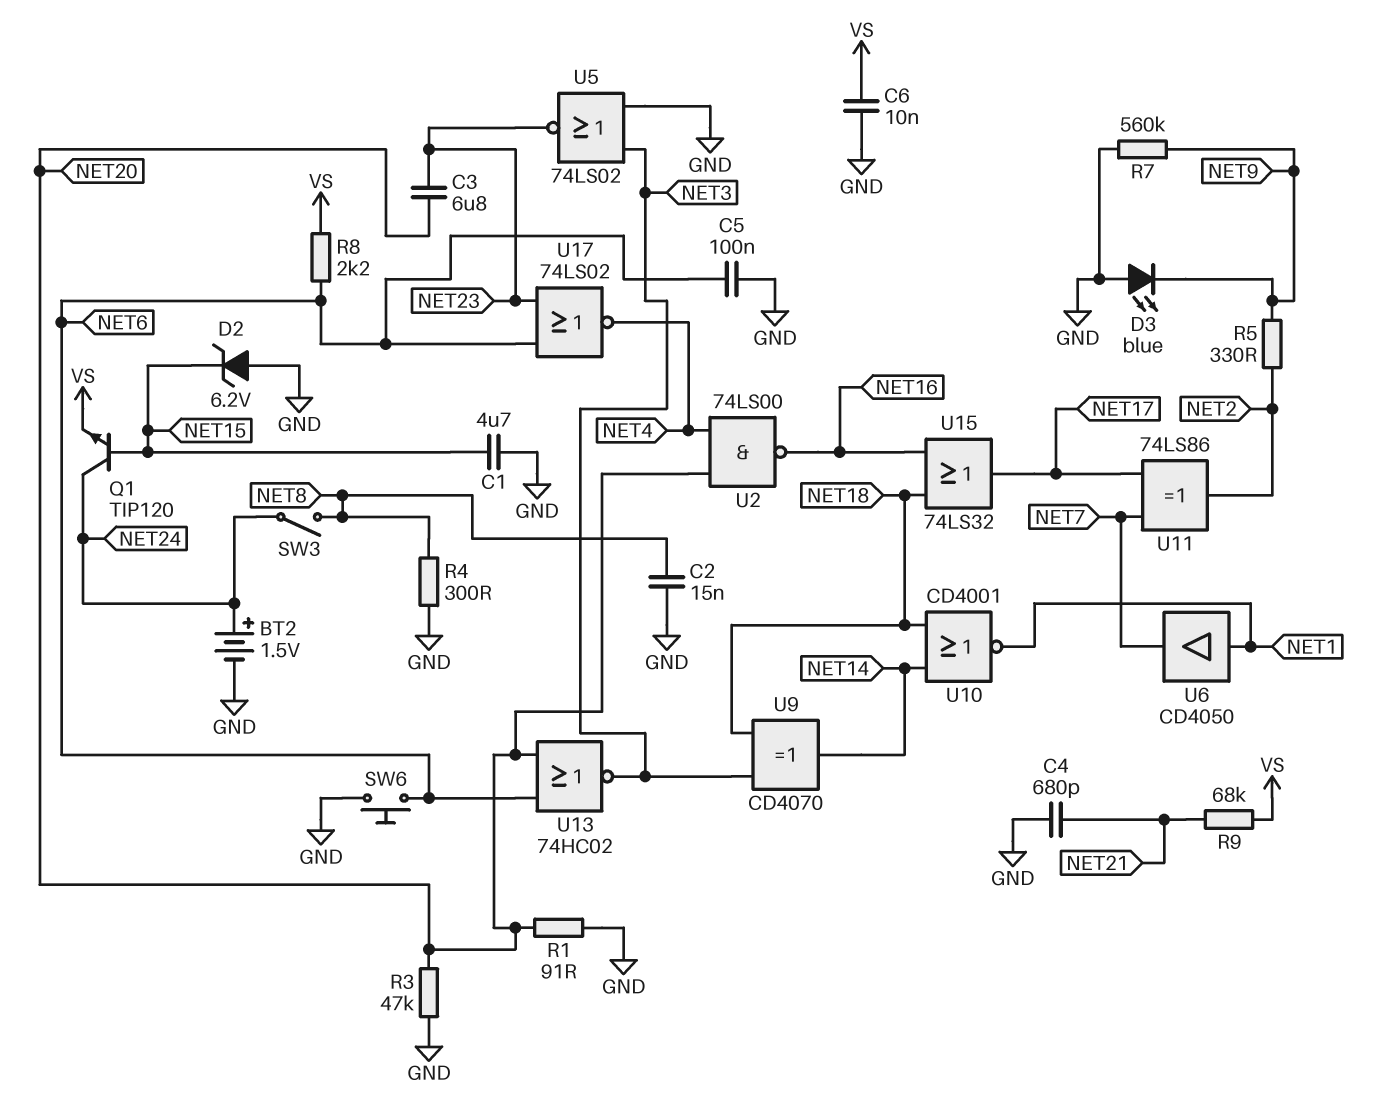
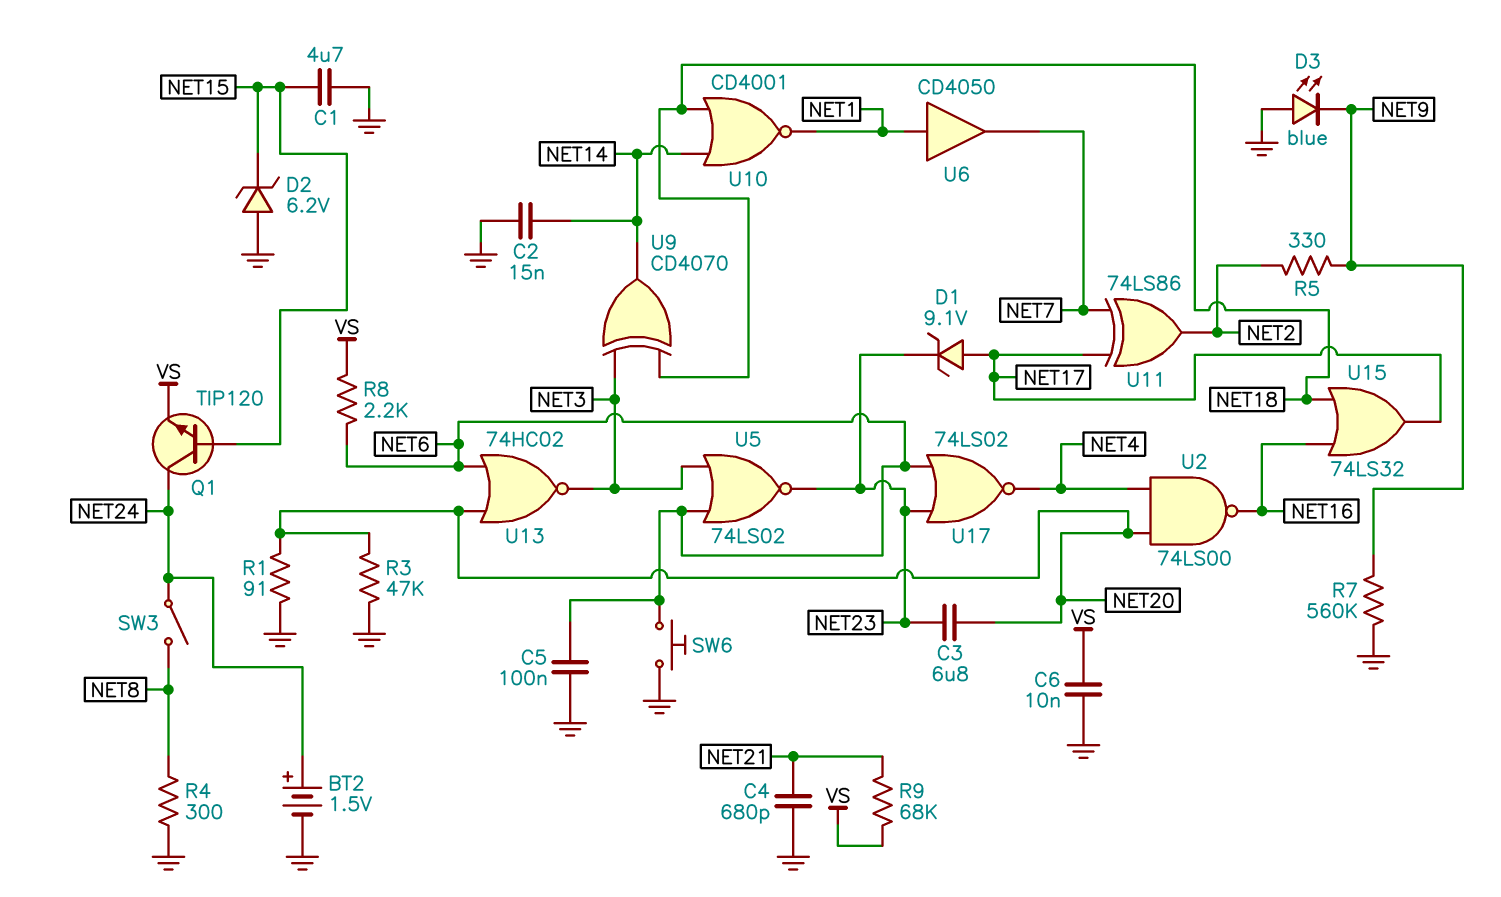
C2: 15nF (GND, NET8) -> 15nF (GND, NET14)
D1: none -> zener 9.1V (A NET17, K NET23)
U5: NOR 74LS02 (in GND, in NET3, out NET23) -> NOR 74LS02 (in NET3, in NET6, out NET23)

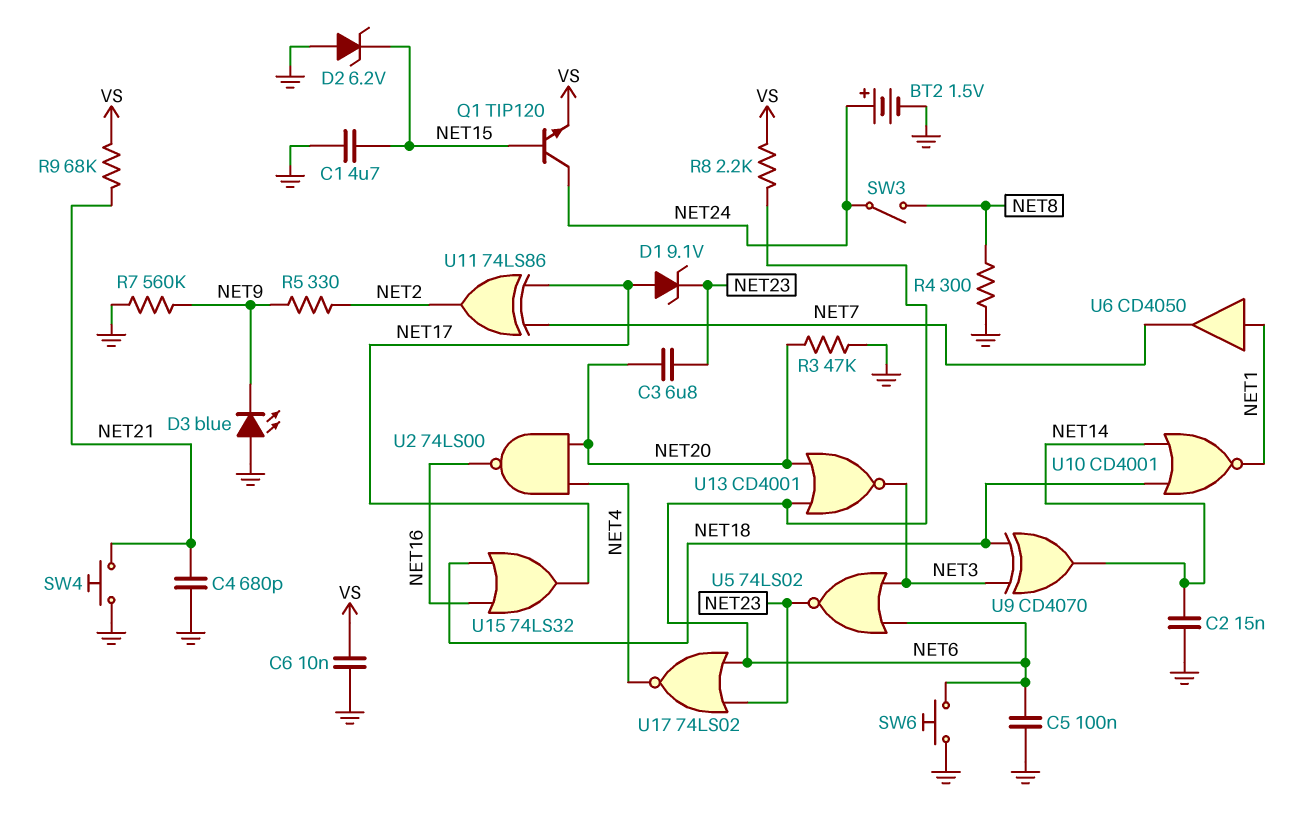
R1: 91 (GND, NET20) -> none
SW4: none -> button (GND, NET21)
U13: NOR 74HC02 (in NET6, in NET20, out NET3) -> NOR CD4001 (in NET6, in NET20, out NET3)

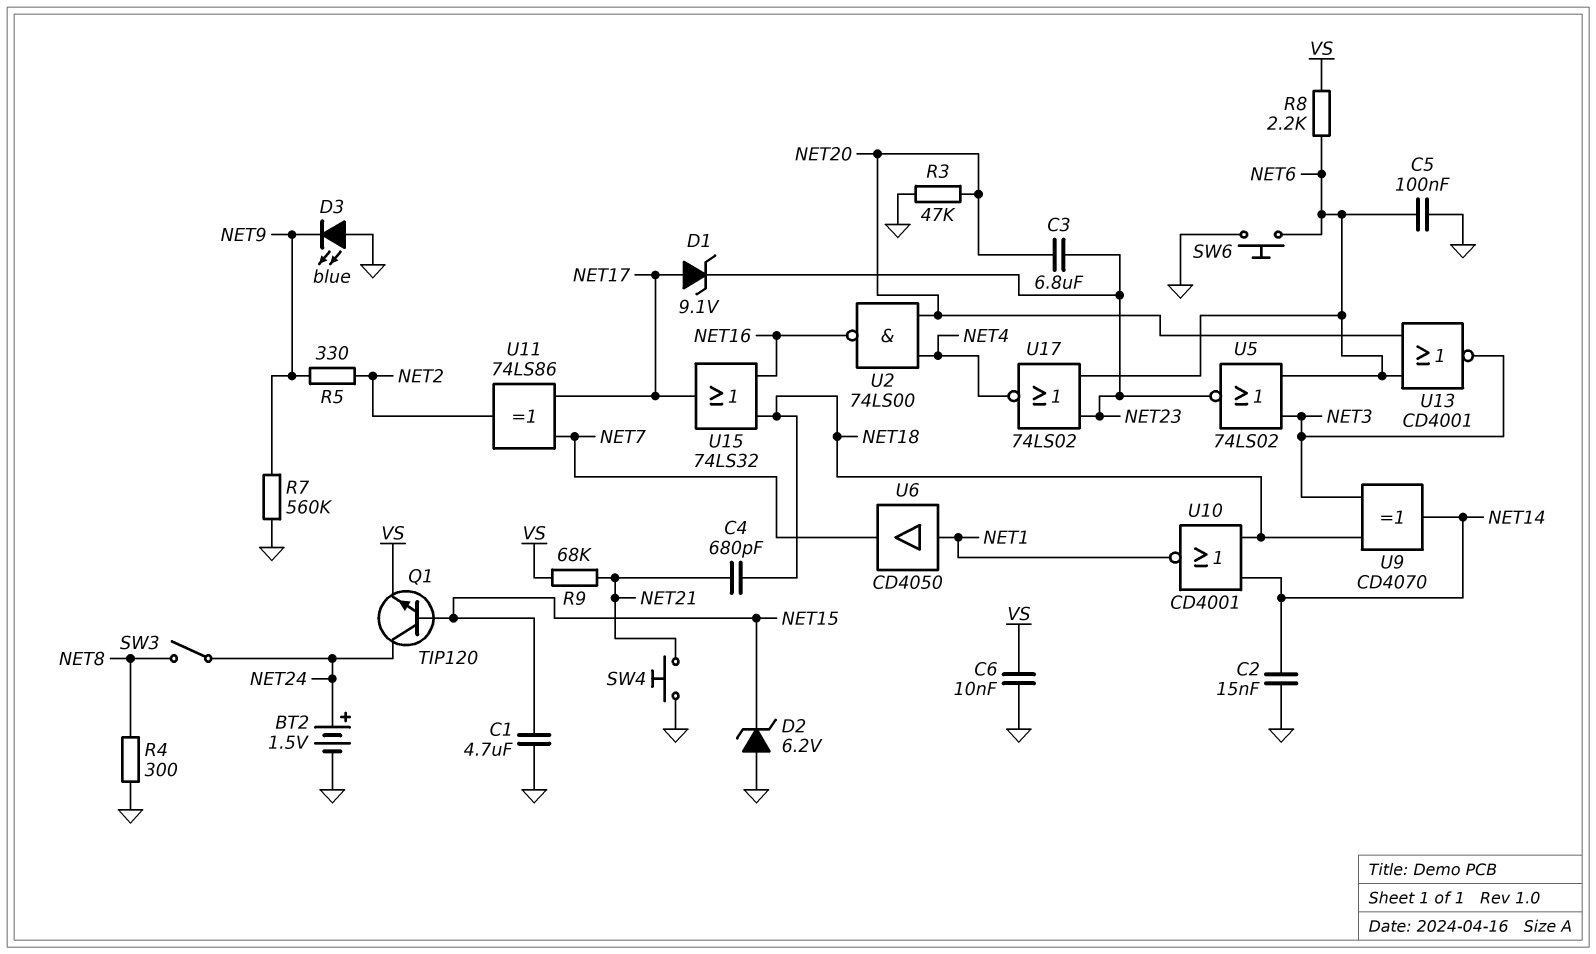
C4: 680pF (GND, NET21) -> 680pF (NET18, NET21)

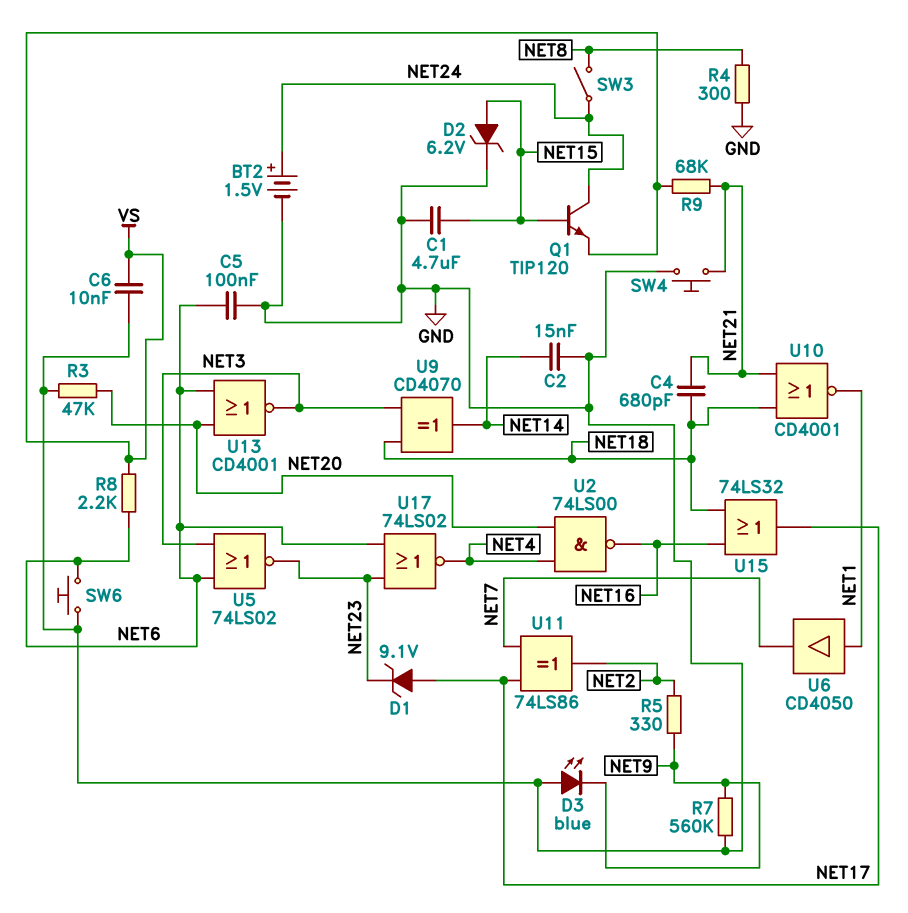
C3: 6.8uF (NET20, NET23) -> none
D2: zener 6.2V (A GND, K NET15) -> zener 6.2V (A NET15, K GND)
U10: NOR CD4001 (in NET14, in NET18, out NET1) -> NOR CD4001 (in NET18, in NET21, out NET1)

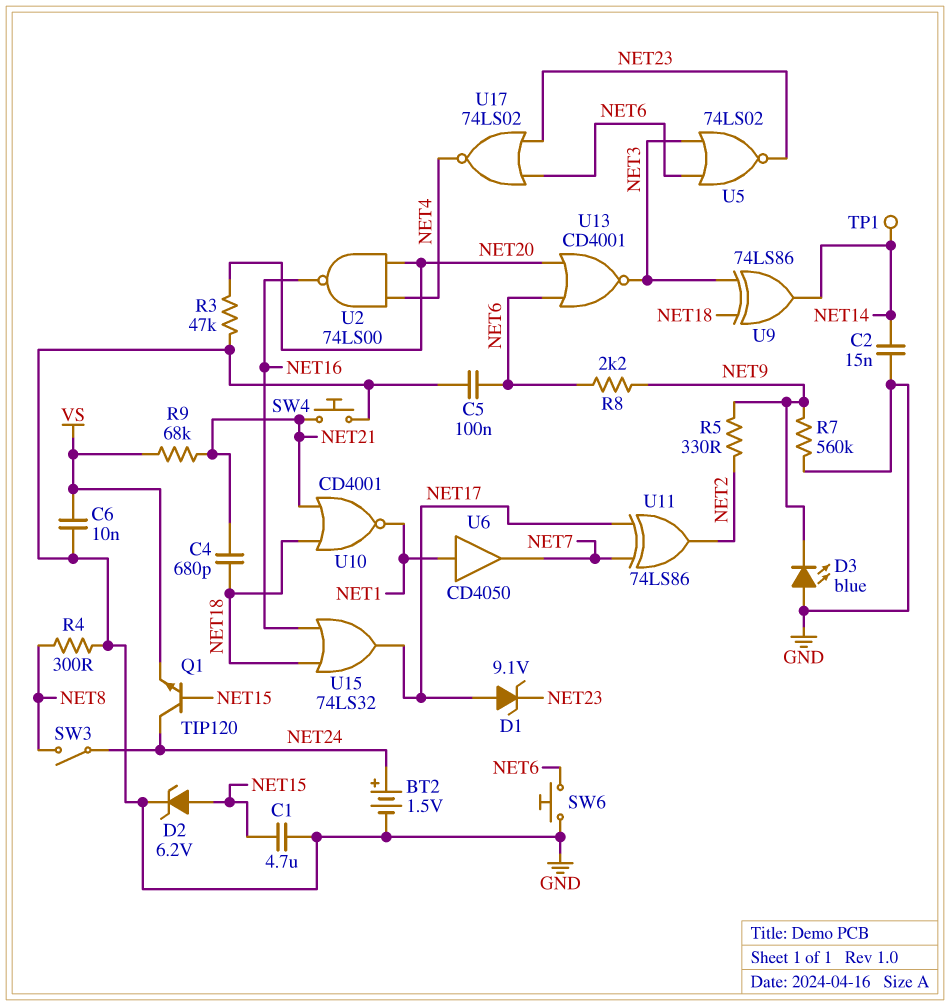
R8: 2.2k (NET6, VS) -> 2.2k (NET6, NET9)
TP1: none -> test point (NET14)
U9: XOR CD4070 (in NET3, in NET18, out NET14) -> XOR 74LS86 (in NET3, in NET18, out NET14)

